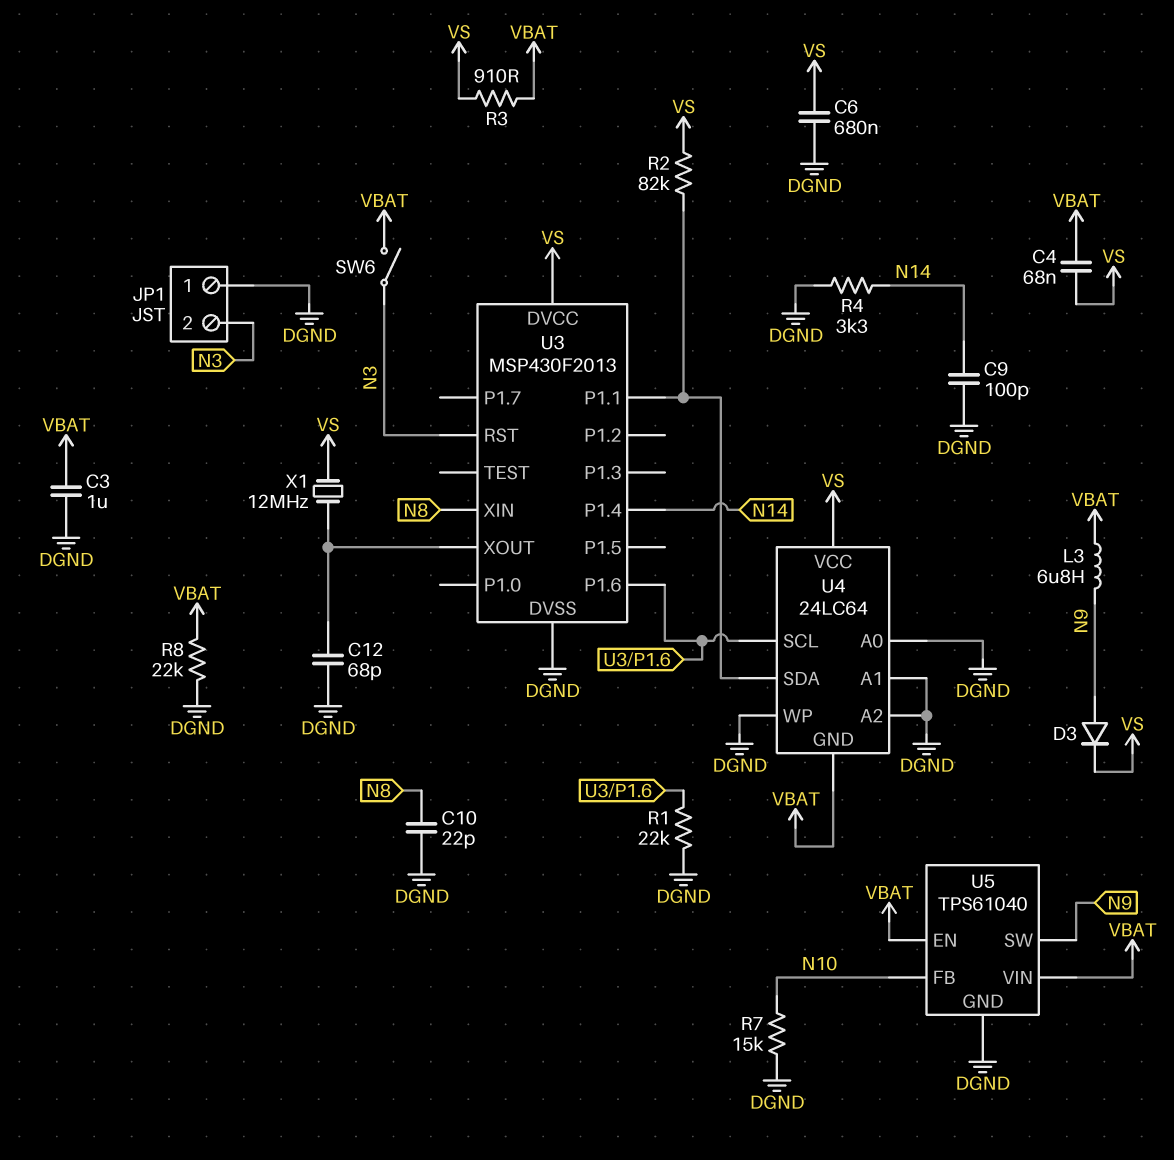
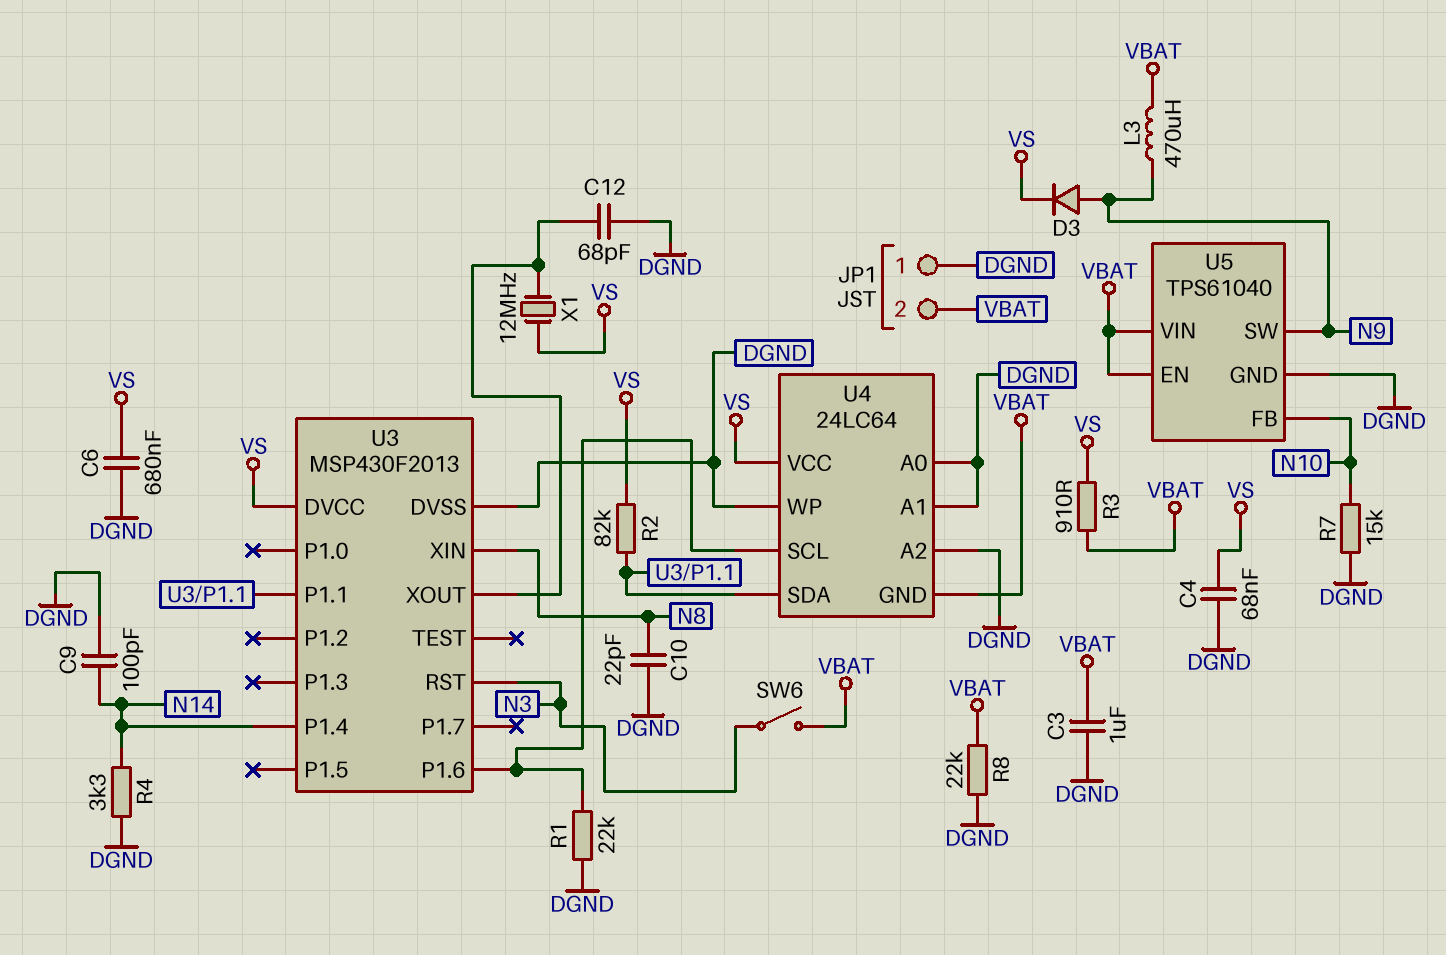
C4: 68nF (VBAT, VS) -> 68nF (DGND, VS)
JP1 pin 2: N3 -> VBAT
L3: 6.8uH (N9, VBAT) -> 470uH (N9, VBAT)

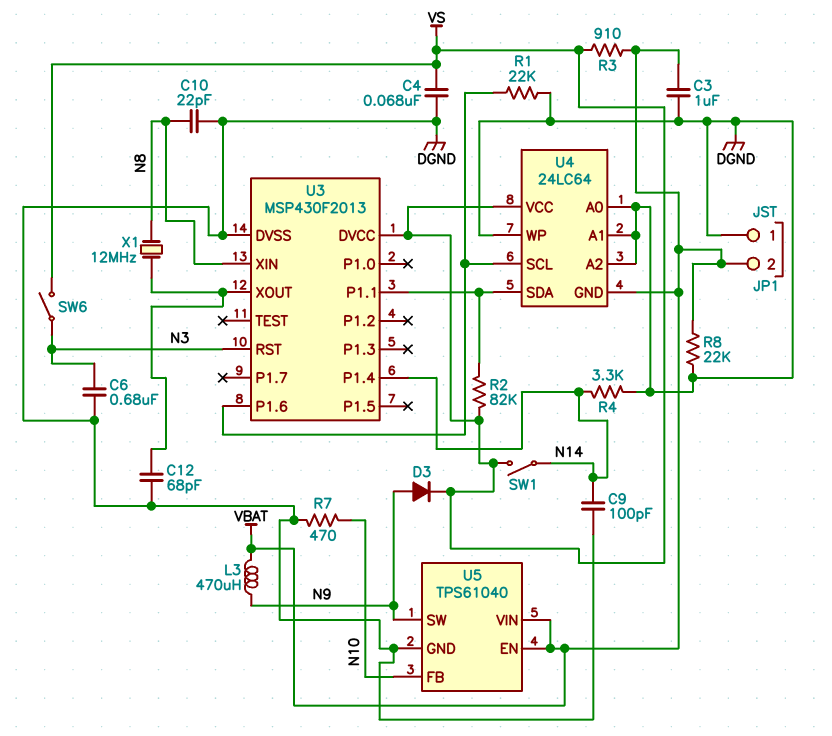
C6: 680nF (DGND, VS) -> 680nF (DGND, N3)
R7: 15k (DGND, N10) -> 470 (DGND, N10)
SW1: none -> switch (N14, VS)
SW6: switch (N3, VBAT) -> switch (N3, VS)
X1: 12MHz (U3/XOUT, VS) -> 12MHz (N8, U3/XOUT)

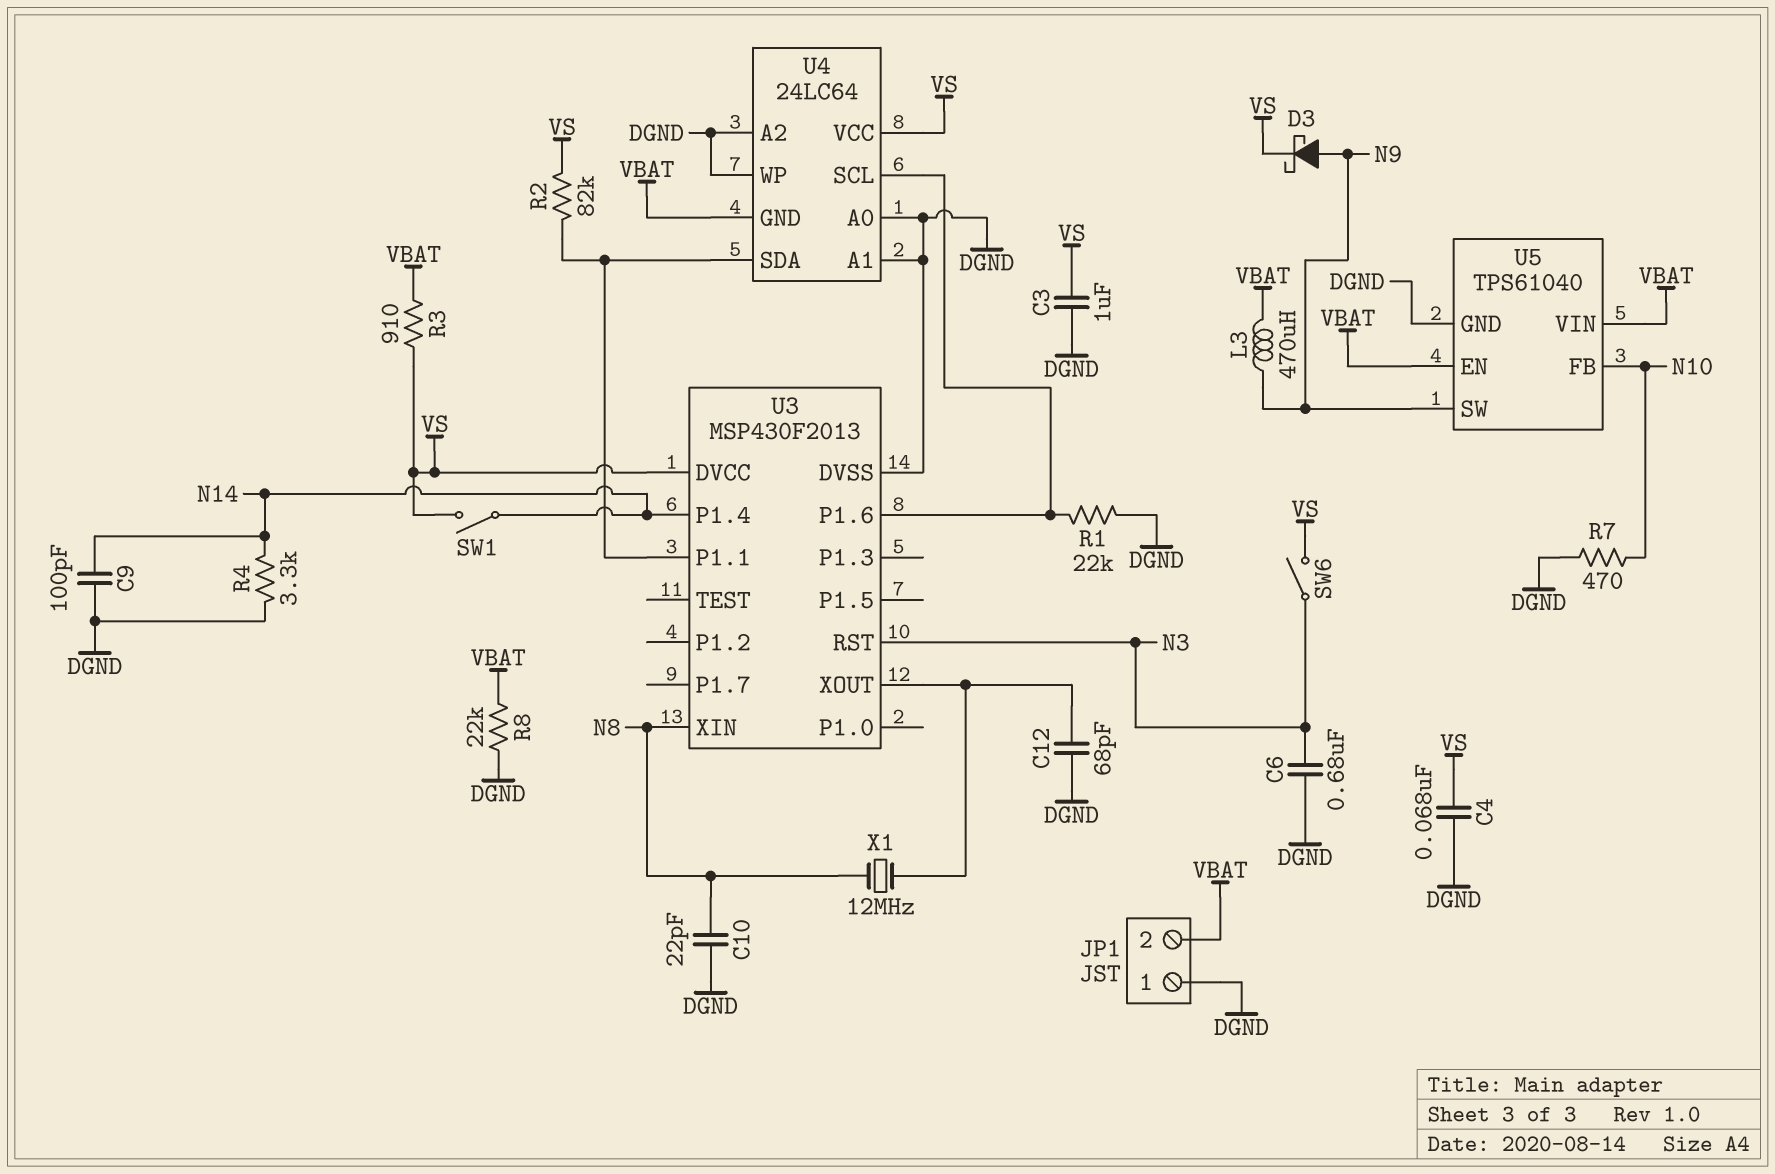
C3: 1uF (DGND, VBAT) -> 1uF (DGND, VS)
D3: diode (A N9, K VS) -> schottky (A N9, K VS)

